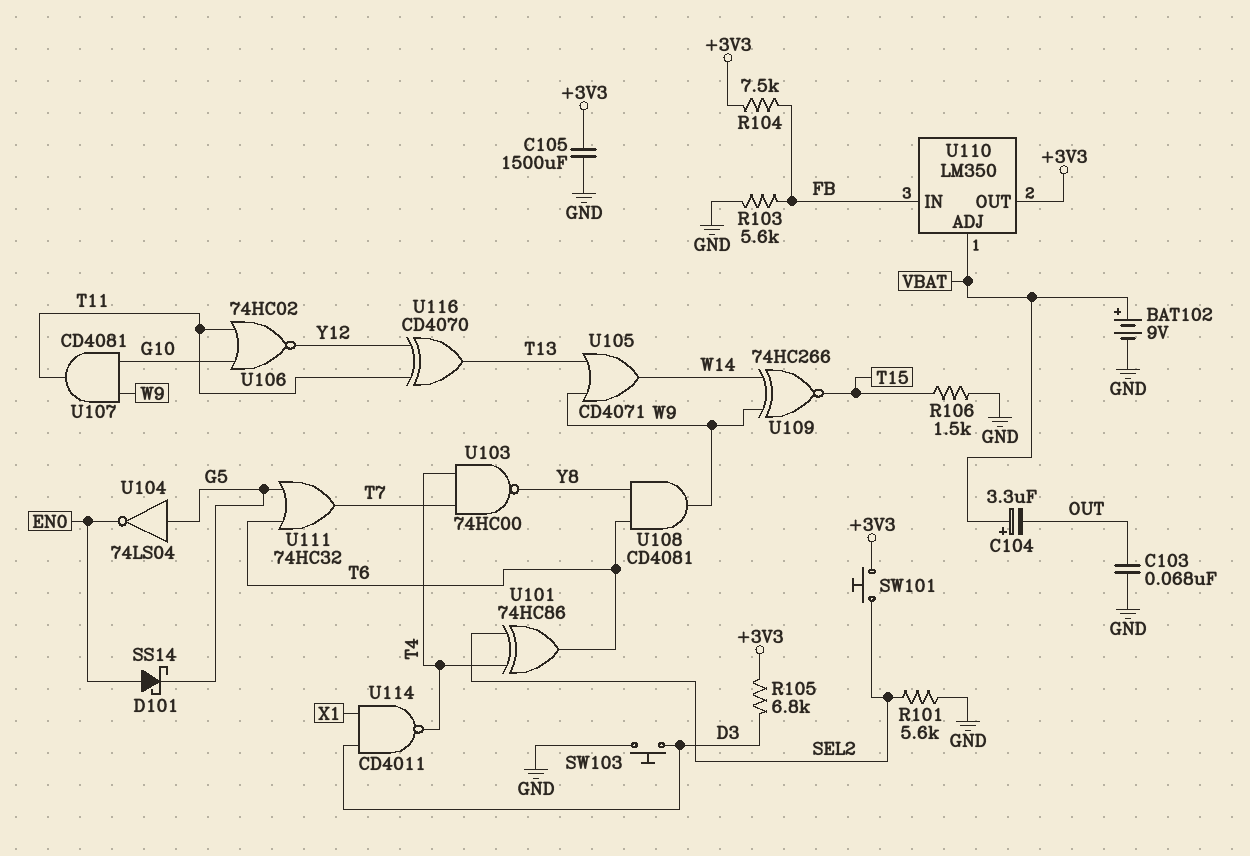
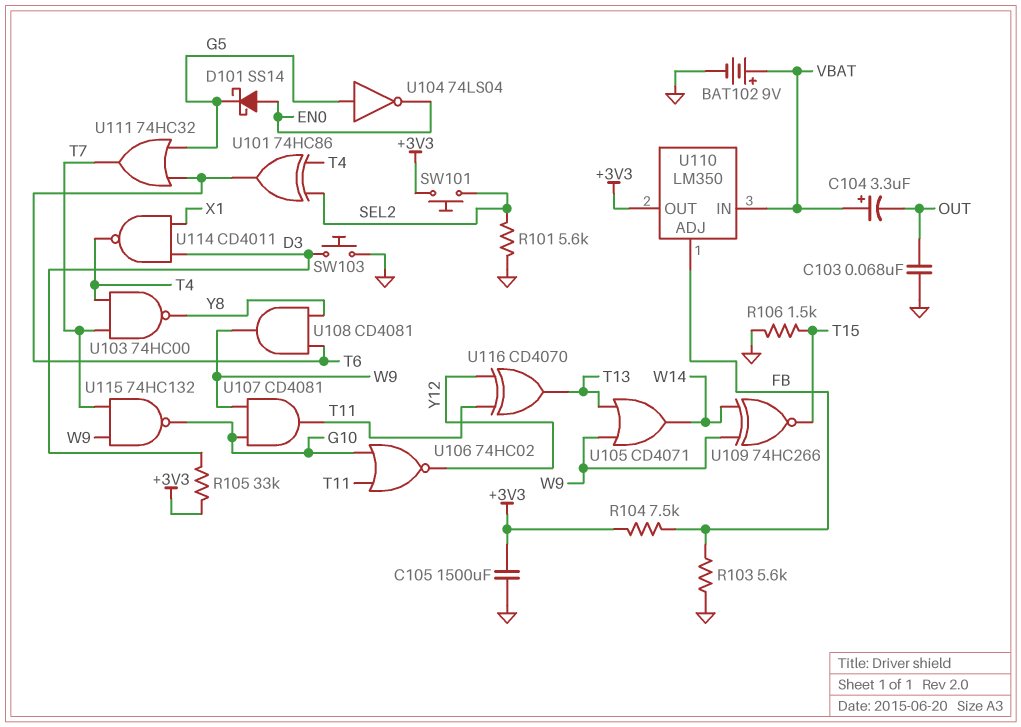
R105: 6.8k (+3V3, D3) -> 33k (+3V3, D3)
U110 pin ADJ: VBAT -> FB
U110 pin IN: FB -> VBAT
U115: none -> NAND 74HC132 (in T7, in W9, out G10)

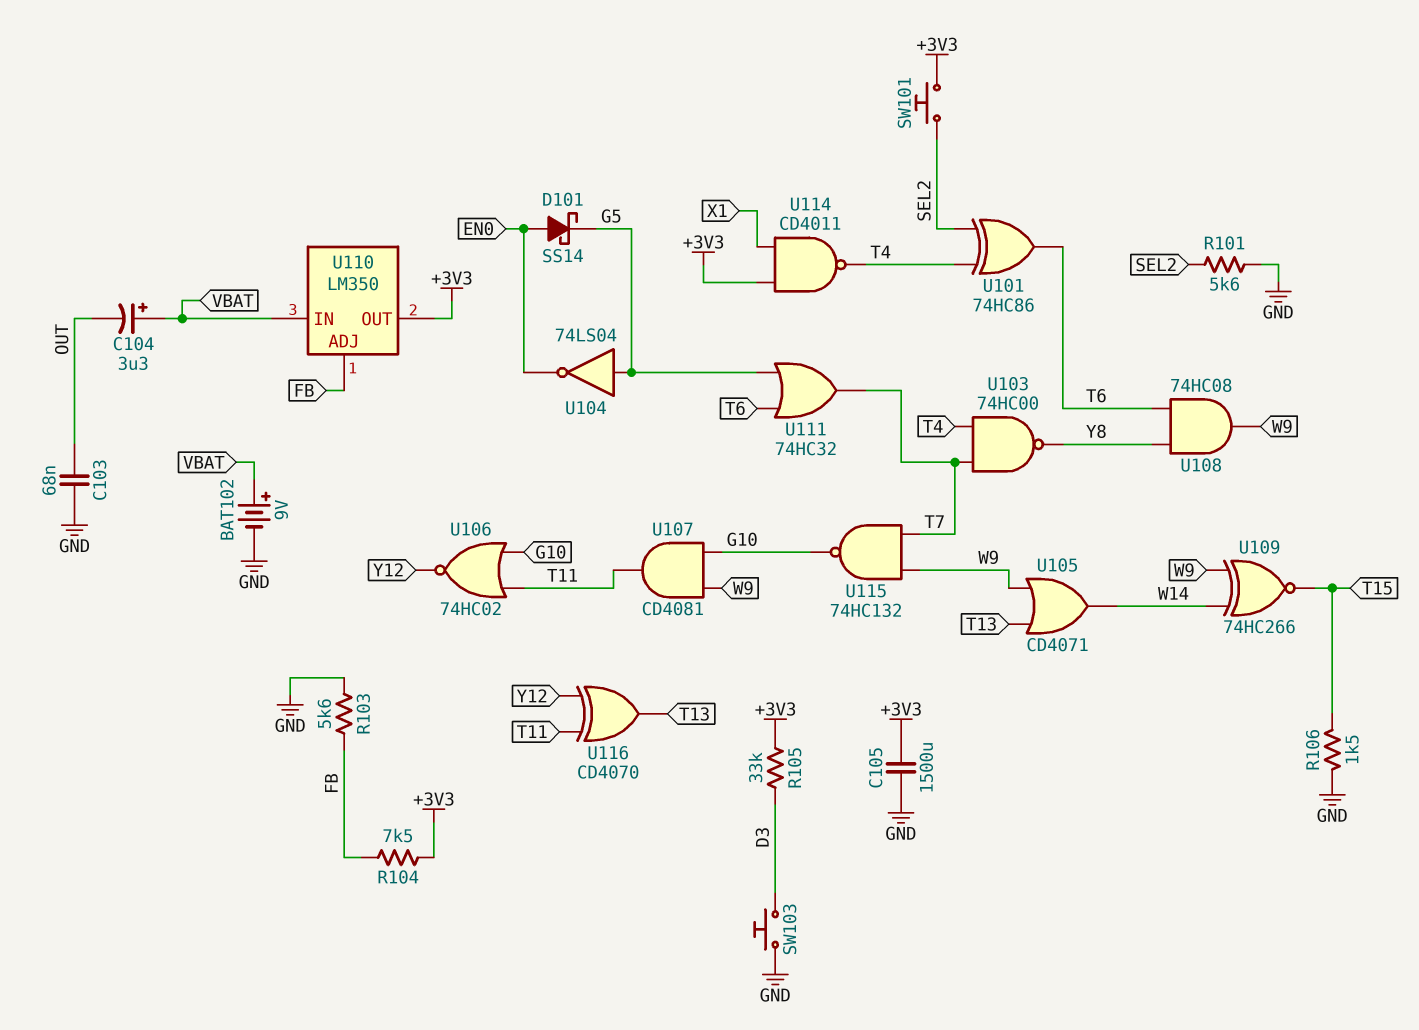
U108: AND CD4081 (in T6, in Y8, out W9) -> AND 74HC08 (in T6, in Y8, out W9)
U114: NAND CD4011 (in D3, in X1, out T4) -> NAND CD4011 (in +3V3, in X1, out T4)

